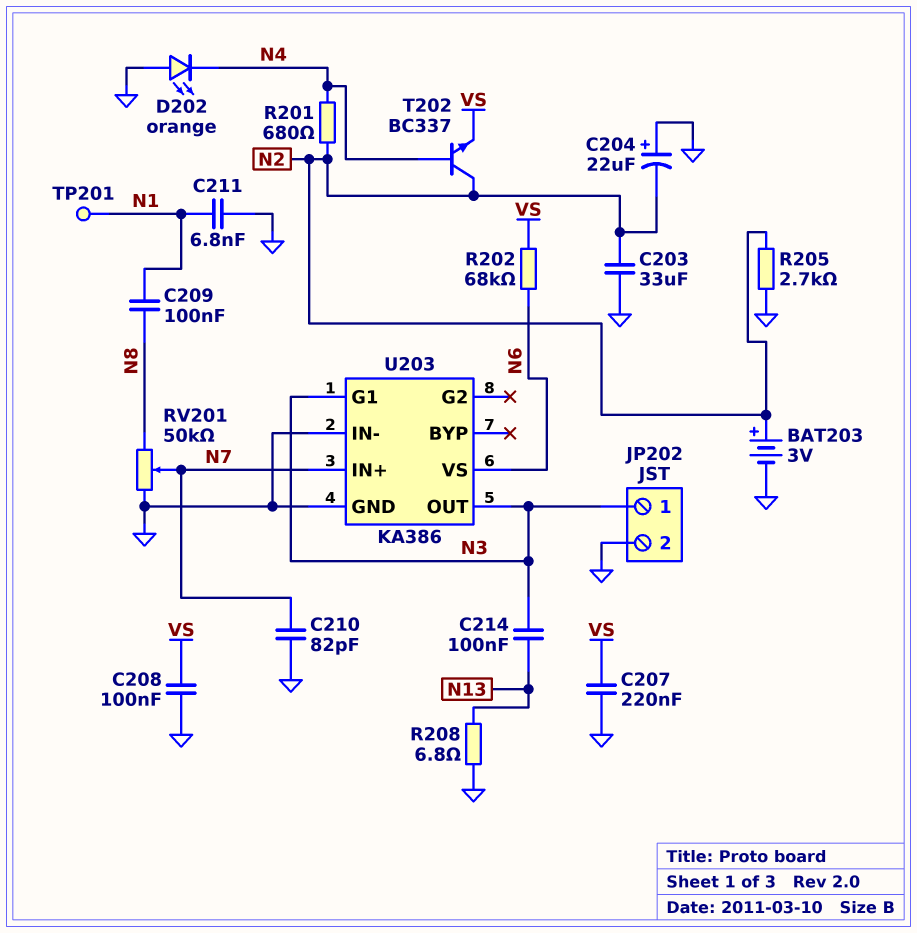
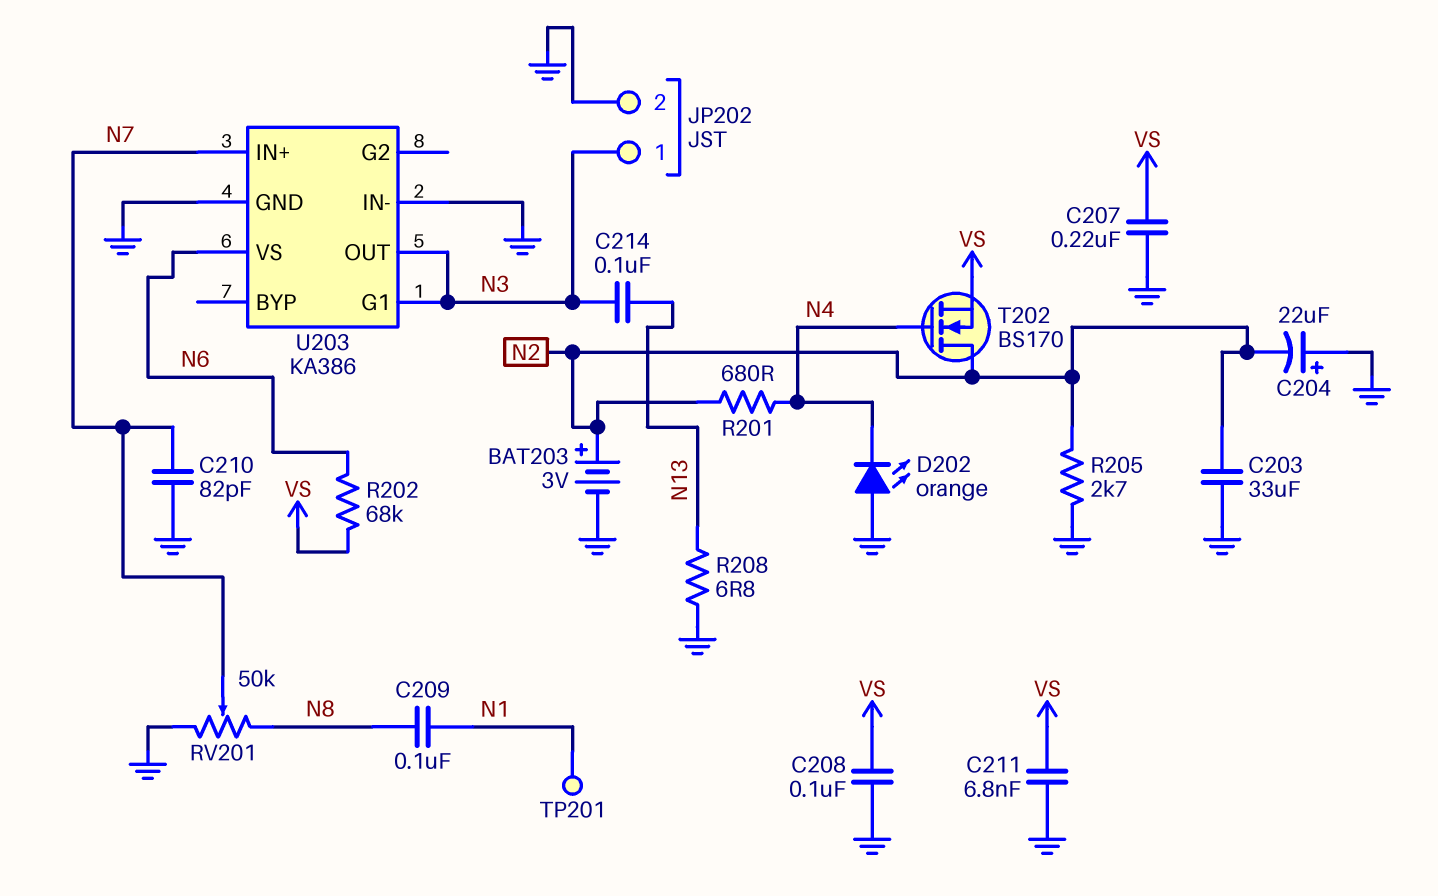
C211: 6.8nF (GND, N1) -> 6.8nF (GND, VS)
T202: NPN BC337 (B N4, C N2, E VS) -> NMOS BS170 (G N4, D N2, S VS)

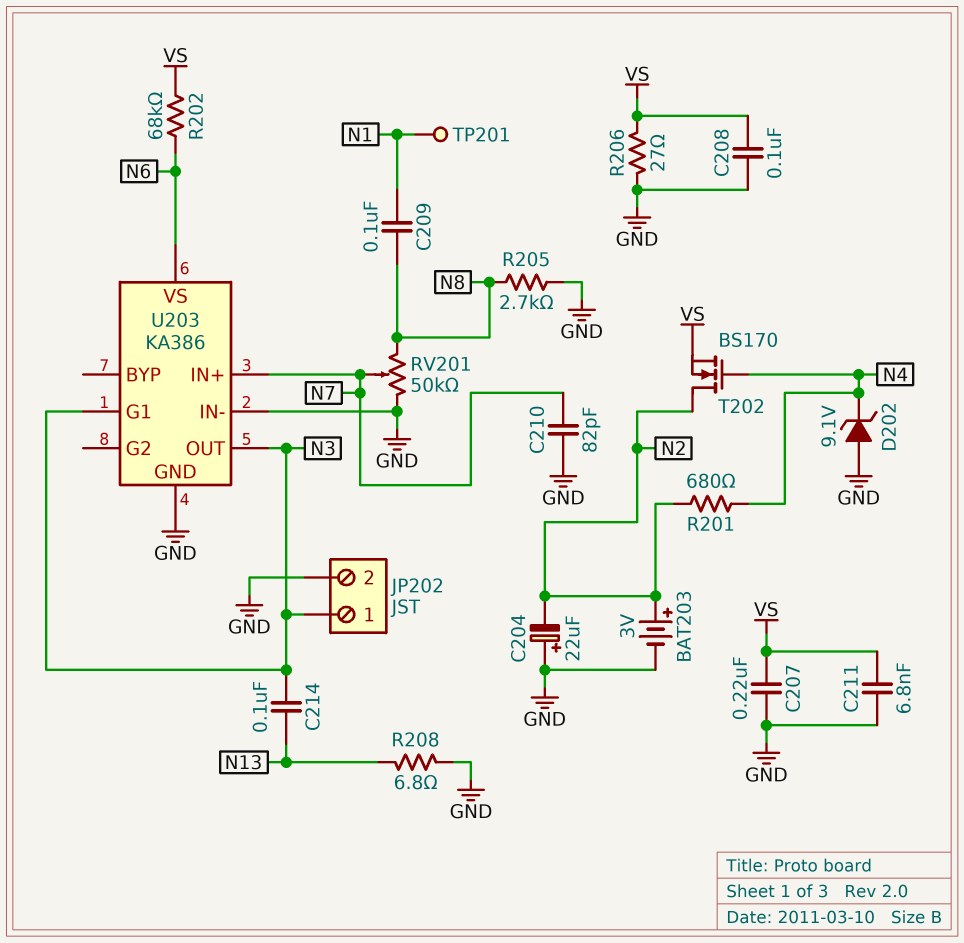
C203: 33uF (GND, N2) -> none
D202: LED orange (A GND, K N4) -> zener 9.1V (A GND, K N4)
R205: 2.7k (GND, N2) -> 2.7k (GND, N8)
R206: none -> 27 (GND, VS)

